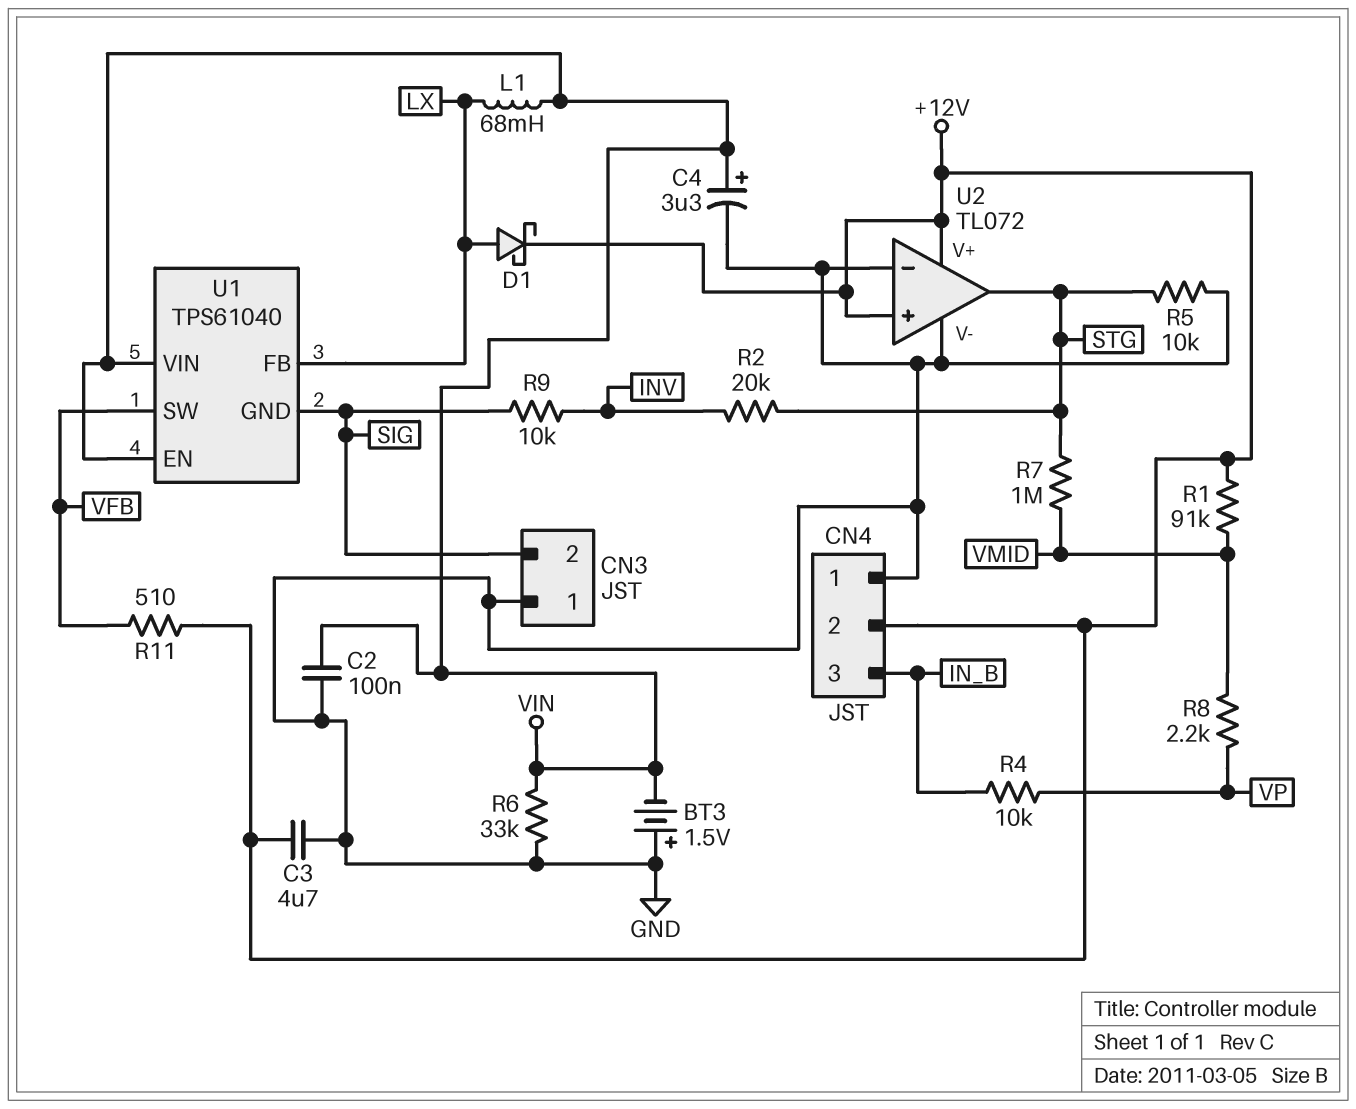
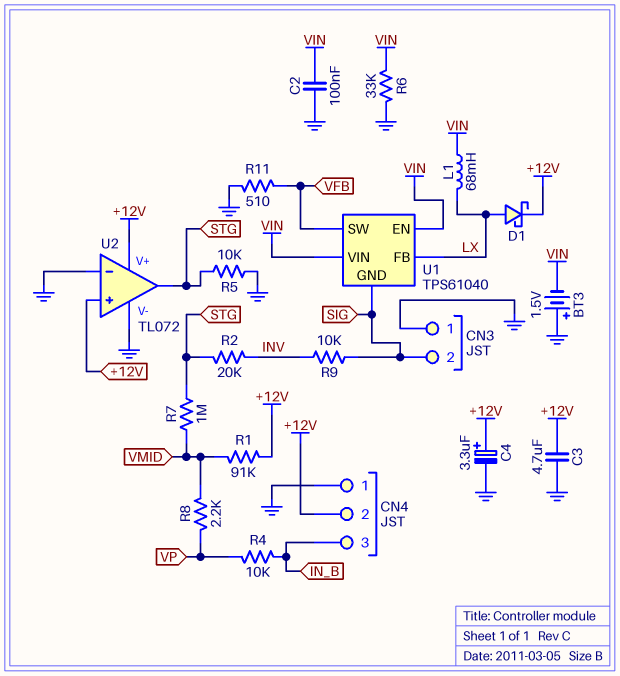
C4: 3.3uF (plus VIN, minus GND) -> 3.3uF (plus +12V, minus GND)
R11: 510 (+12V, VFB) -> 510 (GND, VFB)

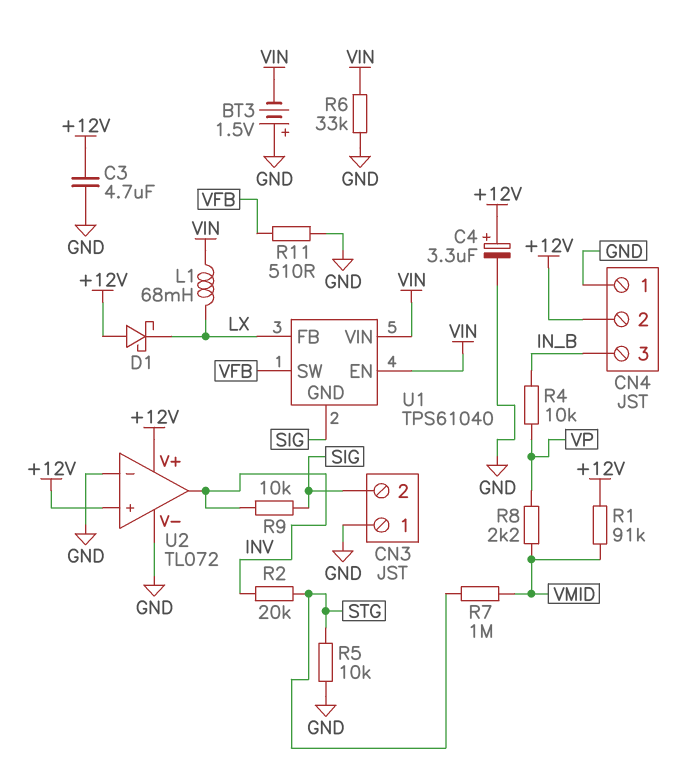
C2: 100nF (GND, VIN) -> none
D1: schottky (A LX, K +12V) -> schottky (A +12V, K LX)
U2 pin out: STG -> INV

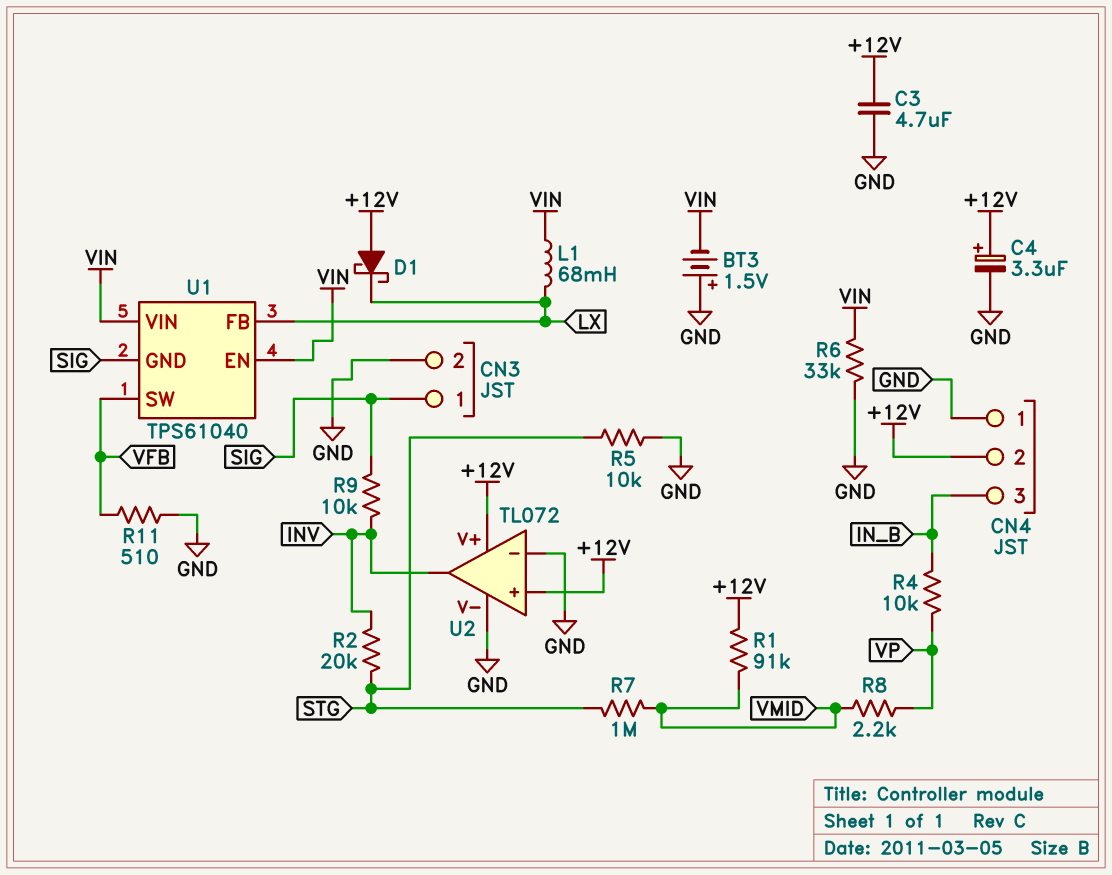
CN3 pin 1: GND -> SIG
CN3 pin 2: SIG -> GND

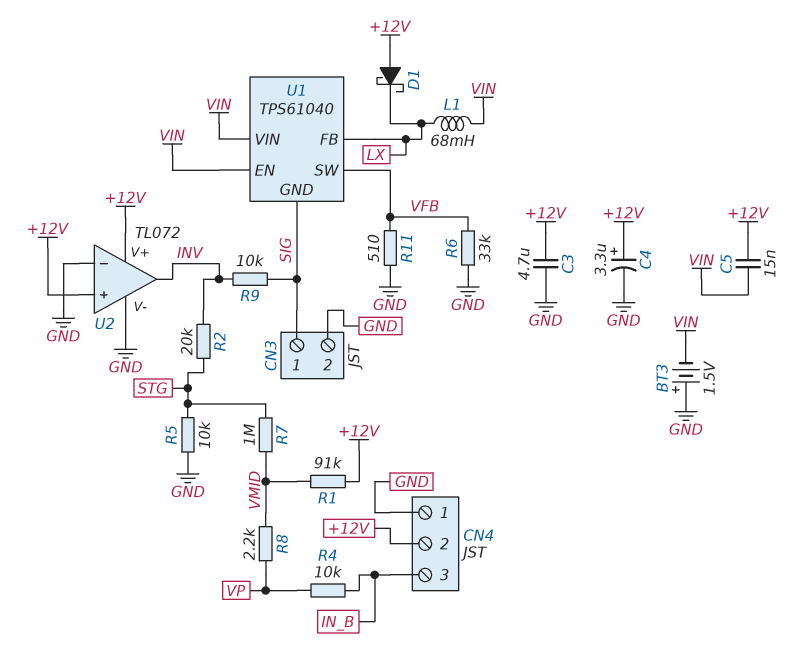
C5: none -> 15nF (+12V, VIN)
R6: 33k (GND, VIN) -> 33k (GND, VFB)

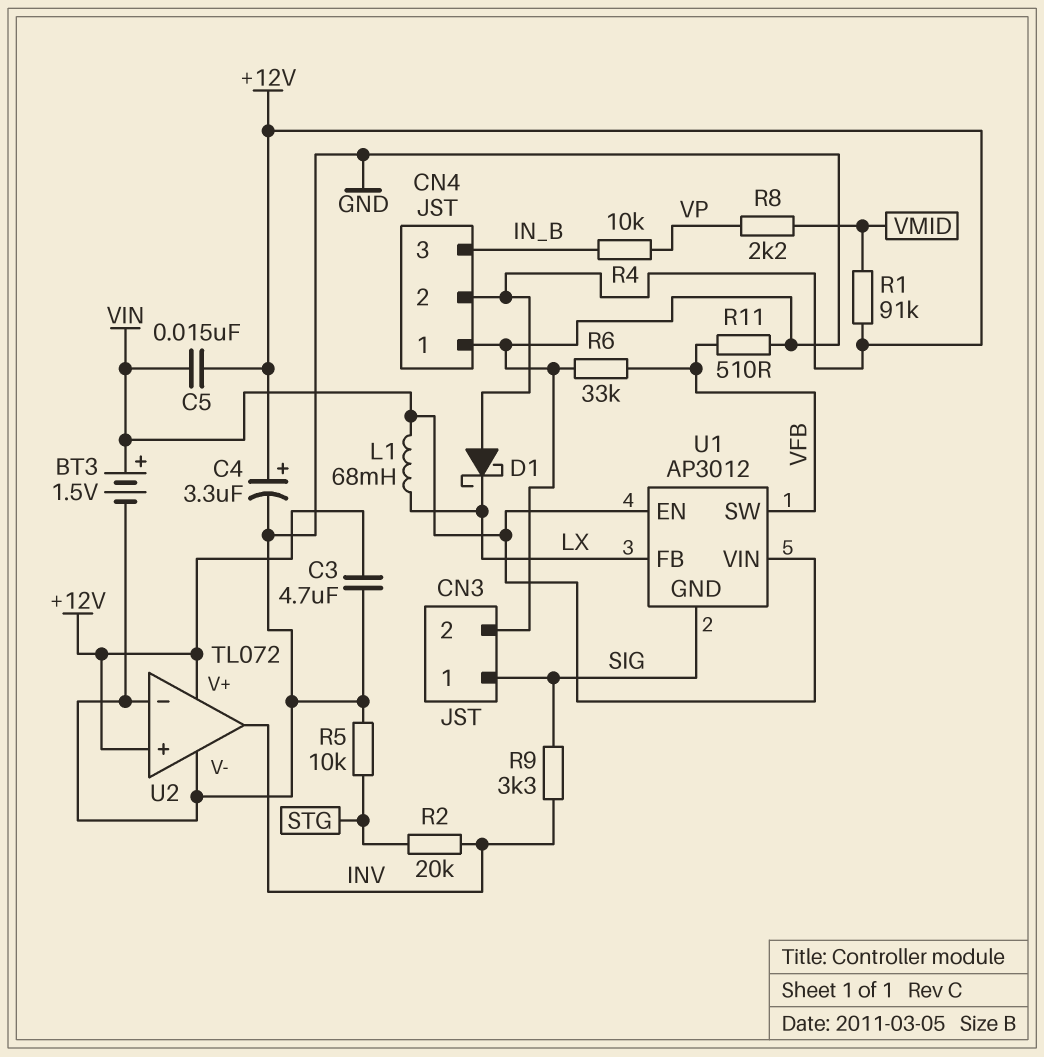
BT3: 1.5V (plus GND, minus VIN) -> 1.5V (plus VIN, minus GND)
R7: 1M (STG, VMID) -> none
R9: 10k (INV, SIG) -> 3.3k (INV, SIG)
U1: TPS61040 -> AP3012

